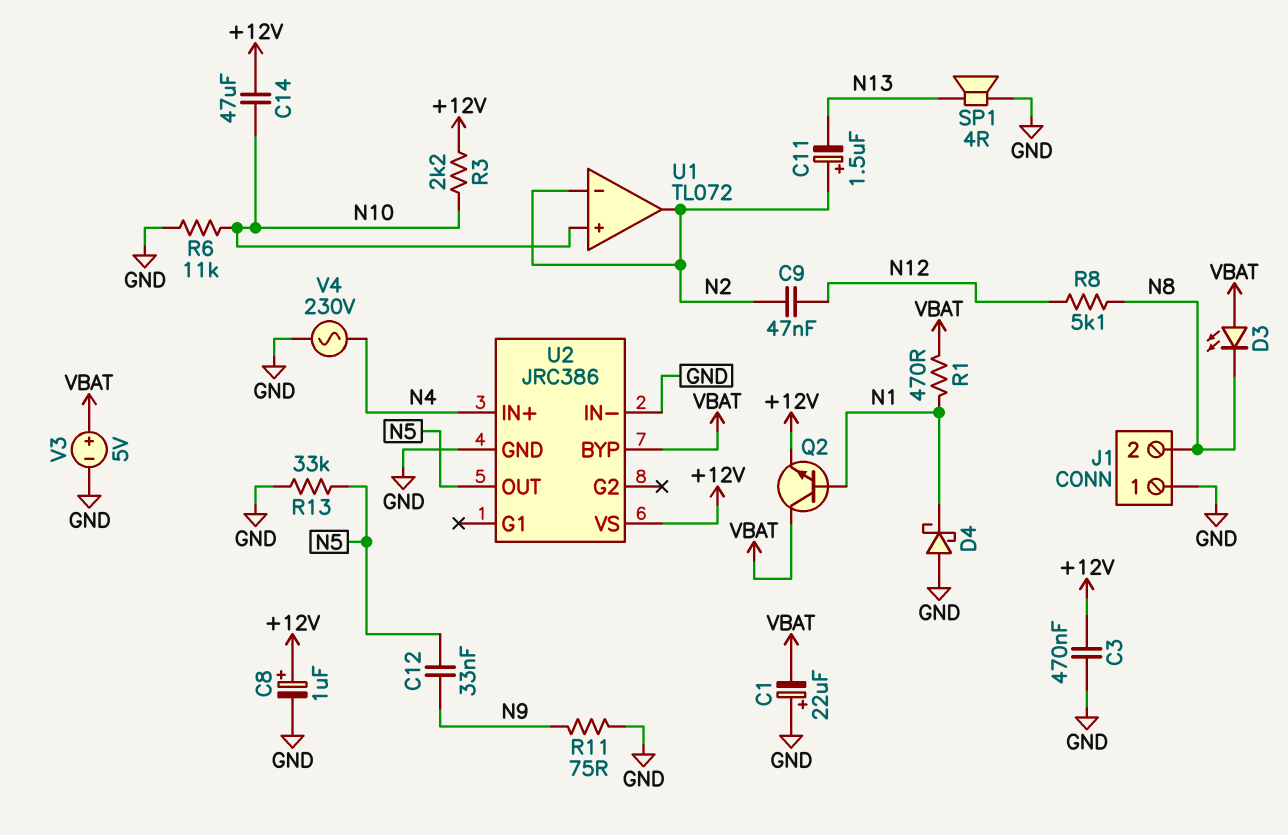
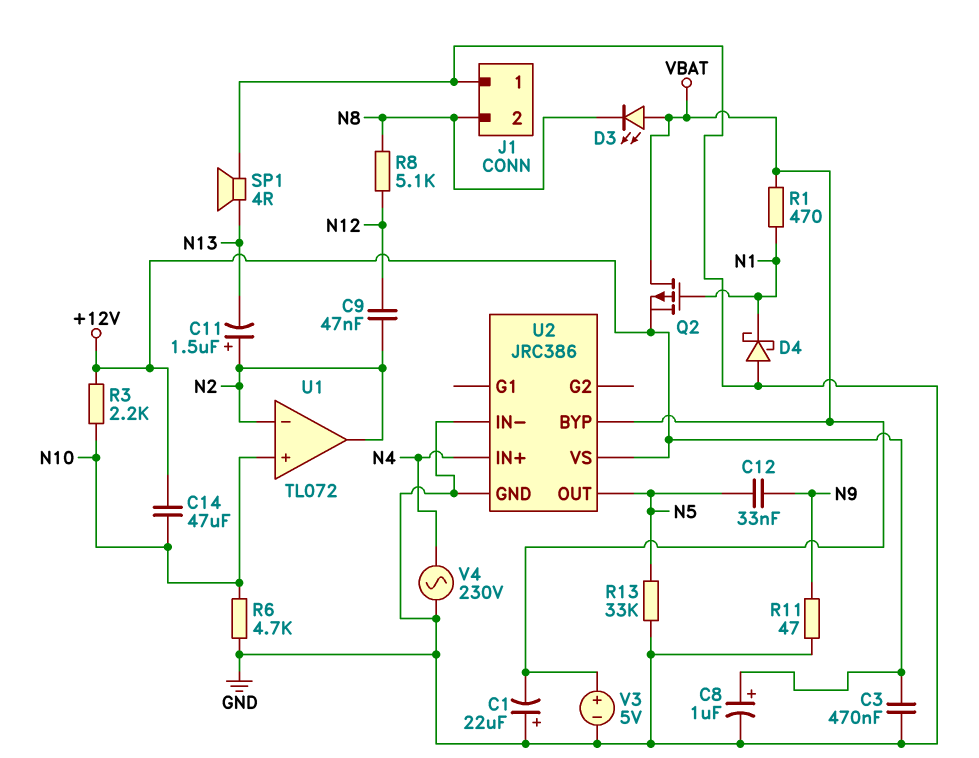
Q2: NPN (B N1, C VBAT, E +12V) -> PMOS (G N1, D VBAT, S +12V)
R6: 11k (GND, N10) -> 4.7k (GND, N10)
R11: 75 (GND, N9) -> 47 (GND, N9)

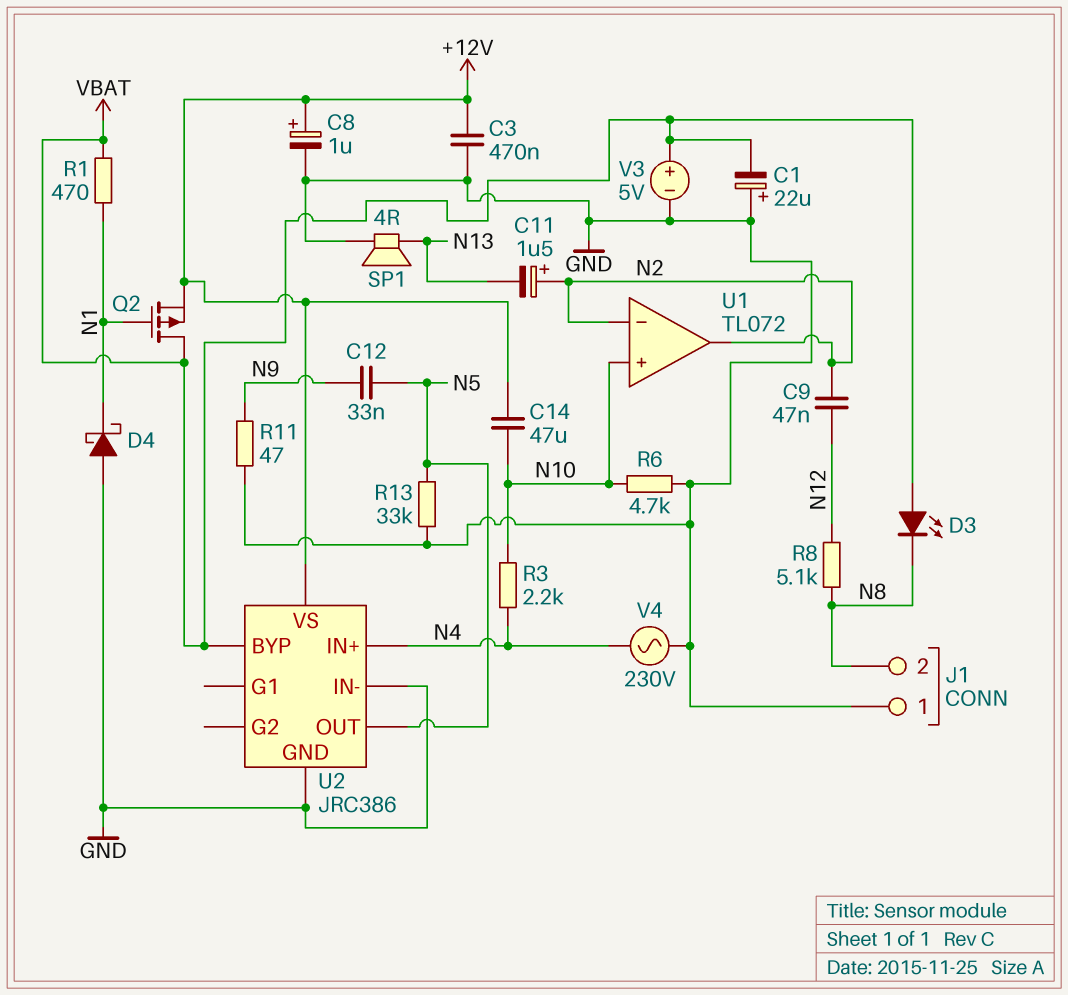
R3: 2.2k (+12V, N10) -> 2.2k (N4, N10)

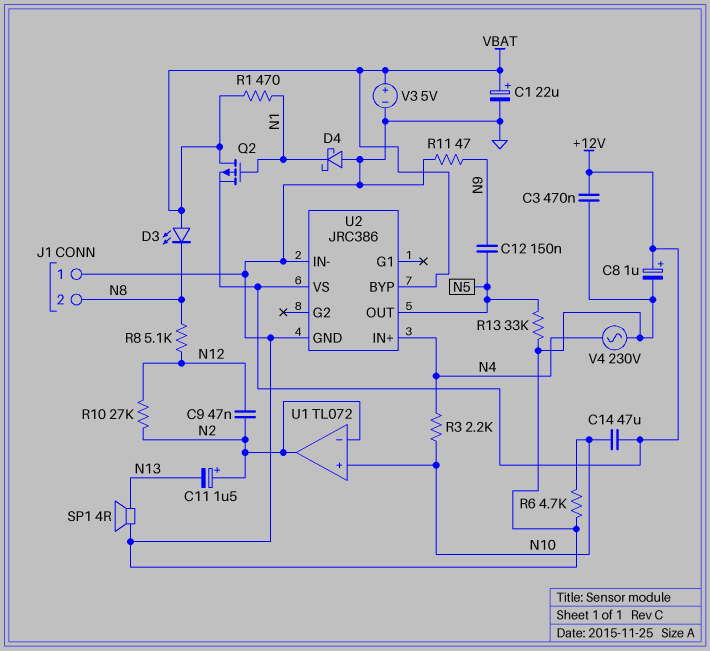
C1: 22uF (plus GND, minus VBAT) -> 22uF (plus VBAT, minus GND)
C12: 33nF (N5, N9) -> 150nF (N5, N9)
R10: none -> 27k (N2, N12)

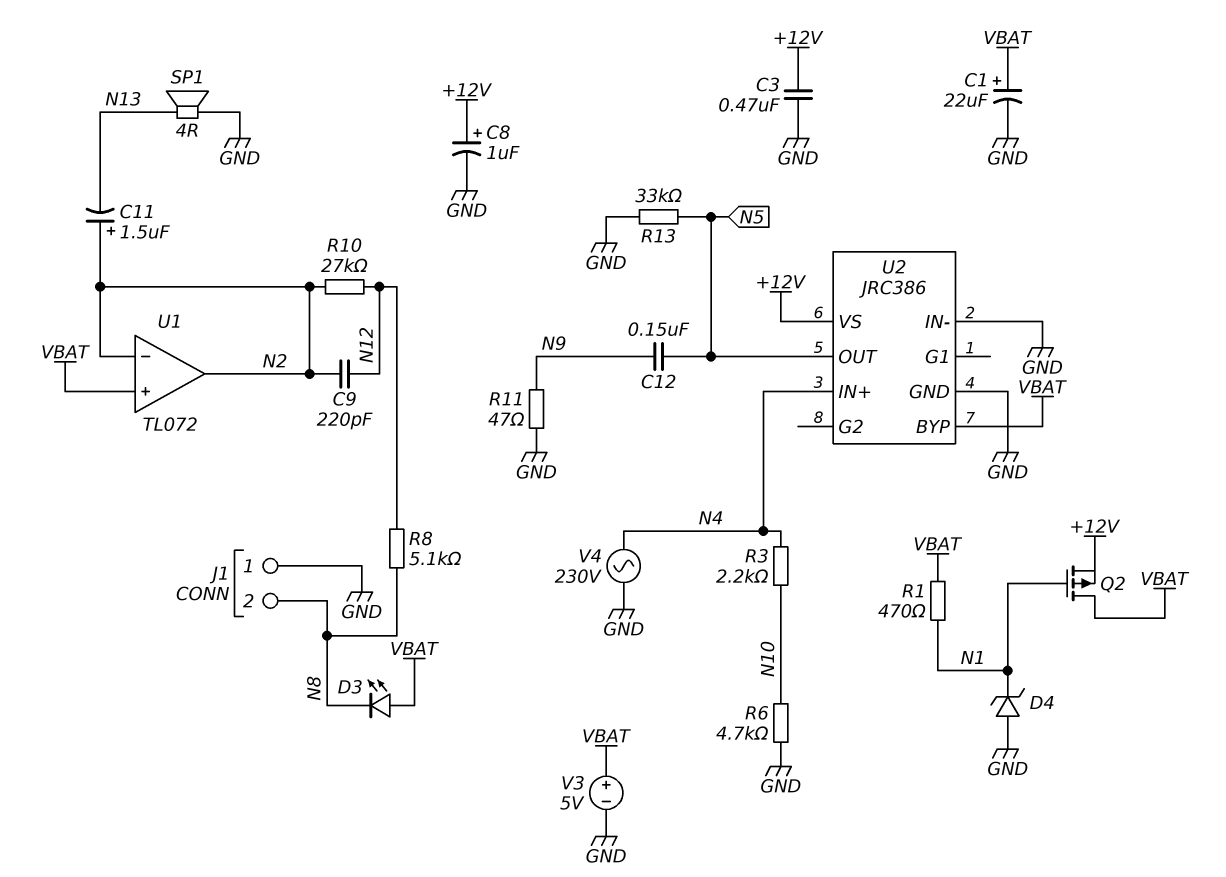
C9: 47nF (N2, N12) -> 220pF (N2, N12)
C14: 47uF (+12V, N10) -> none
D4: schottky (A GND, K N1) -> zener (A GND, K N1)
U1 pin in+: N10 -> VBAT

